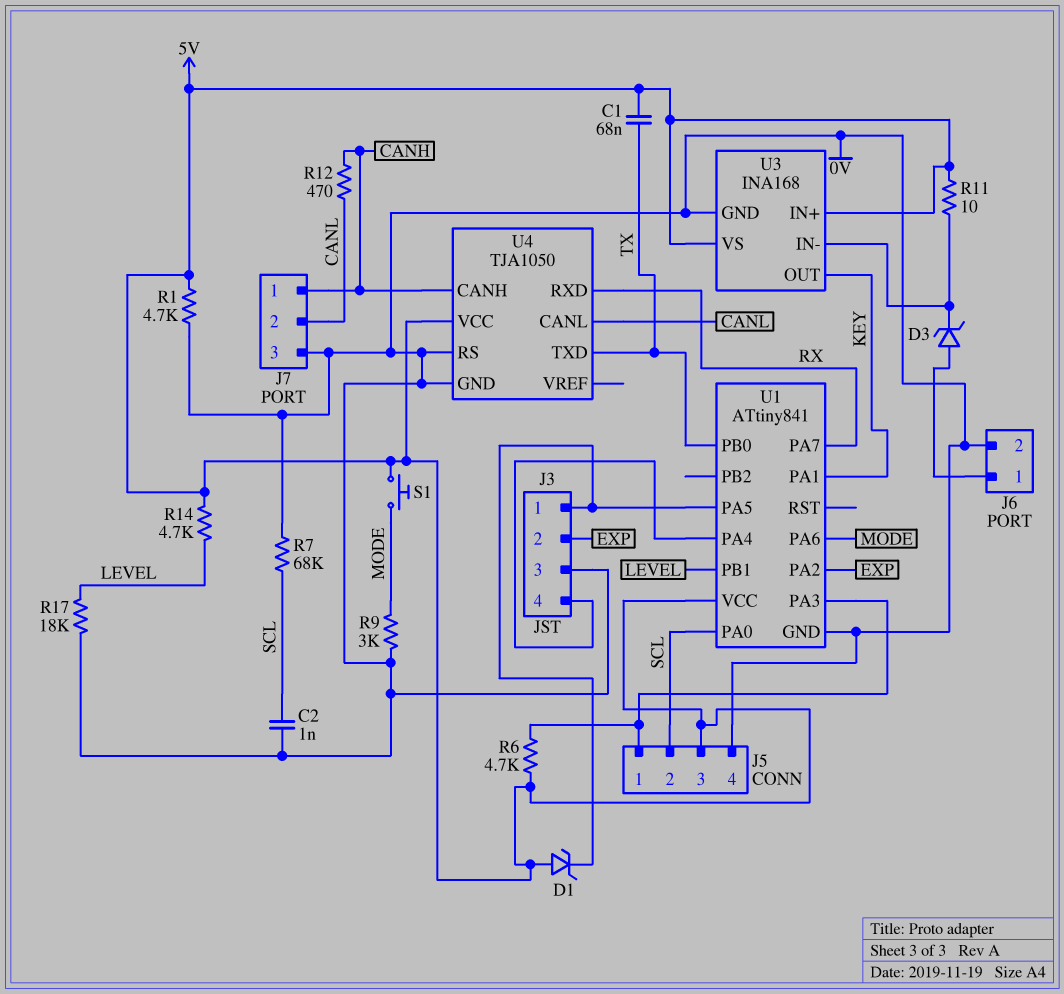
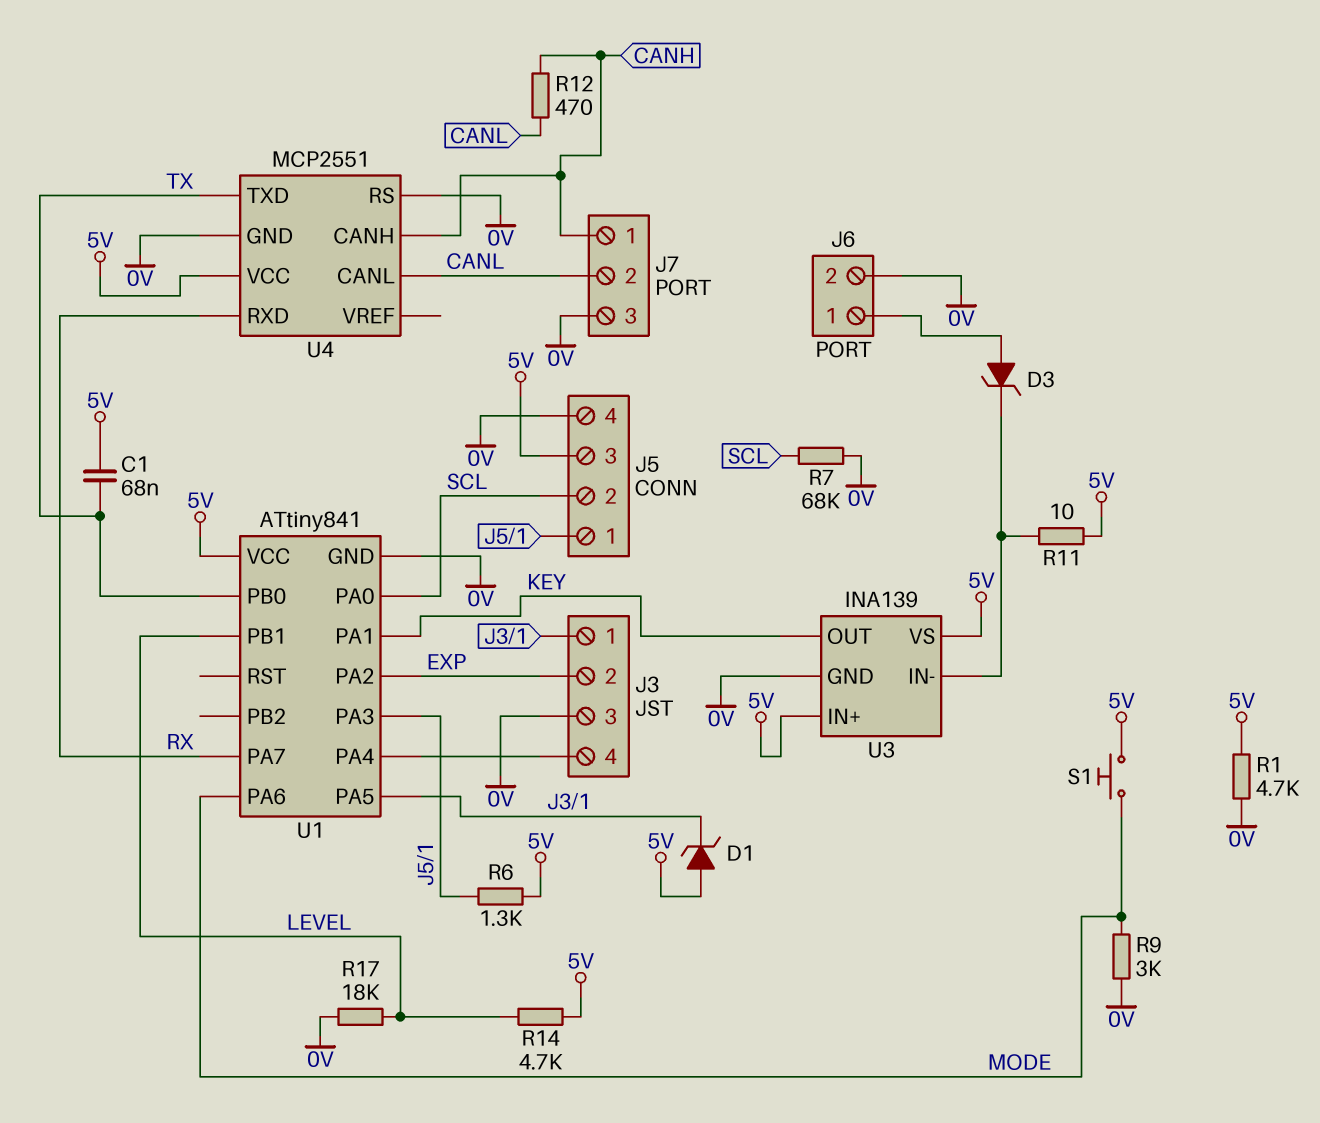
C2: 1nF (0V, SCL) -> none
R6: 4.7k (5V, J5/1) -> 1.3k (5V, J5/1)
U3: INA168 -> INA139
U4: TJA1050 -> MCP2551

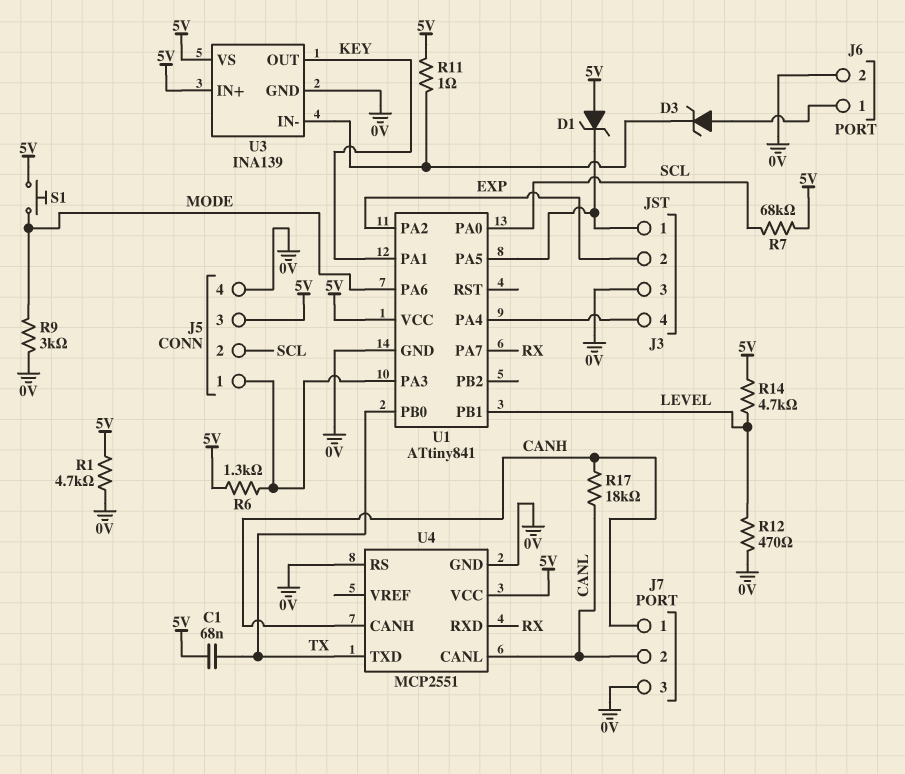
R7: 68k (0V, SCL) -> 68k (5V, SCL)
R11: 10 (5V, U3/IN-) -> 1 (5V, U3/IN-)
R12: 470 (CANH, CANL) -> 470 (0V, LEVEL)
R17: 18k (0V, LEVEL) -> 18k (CANH, CANL)

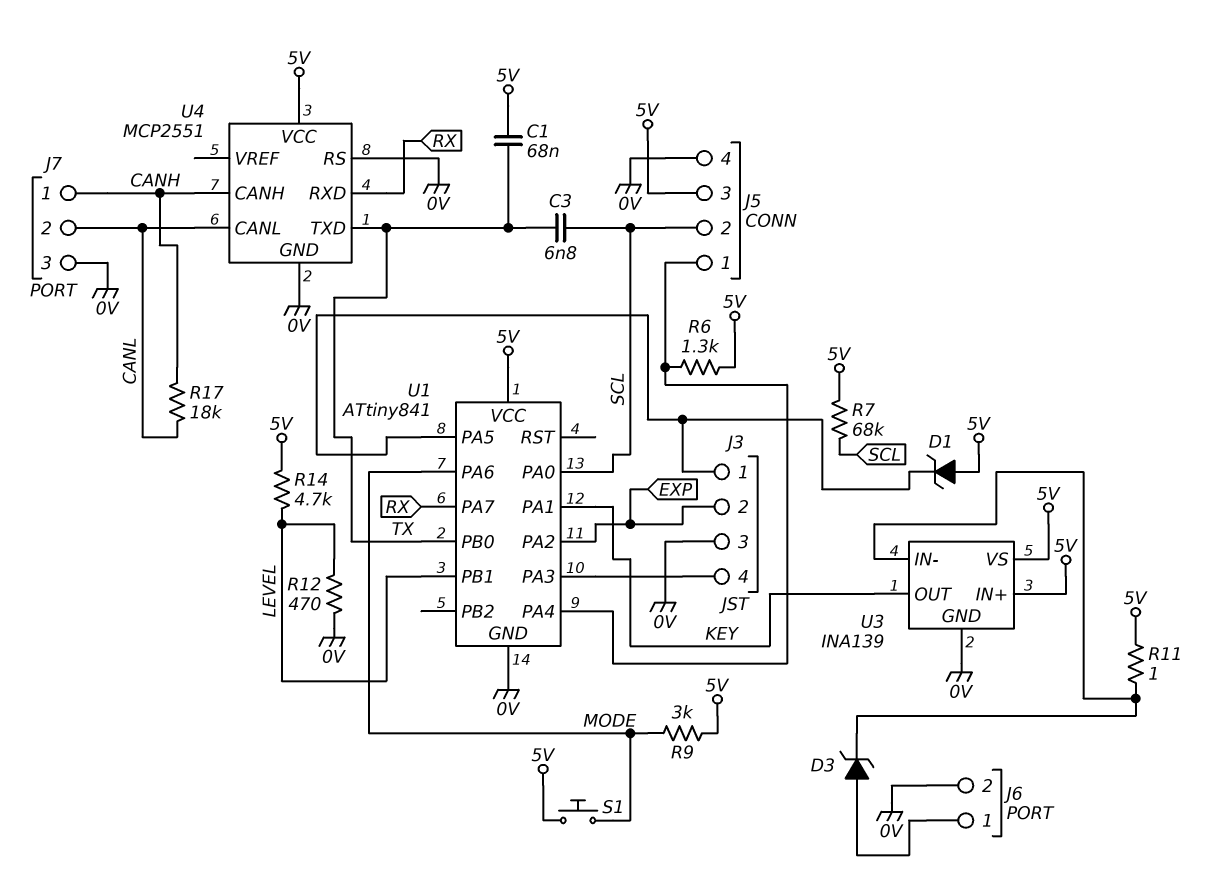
C3: none -> 6.8nF (SCL, TX)
R1: 4.7k (0V, 5V) -> none
R9: 3k (0V, MODE) -> 3k (5V, MODE)
U1 pin PA3: J5/1 -> J3/4
U1 pin PA4: J3/4 -> J5/1

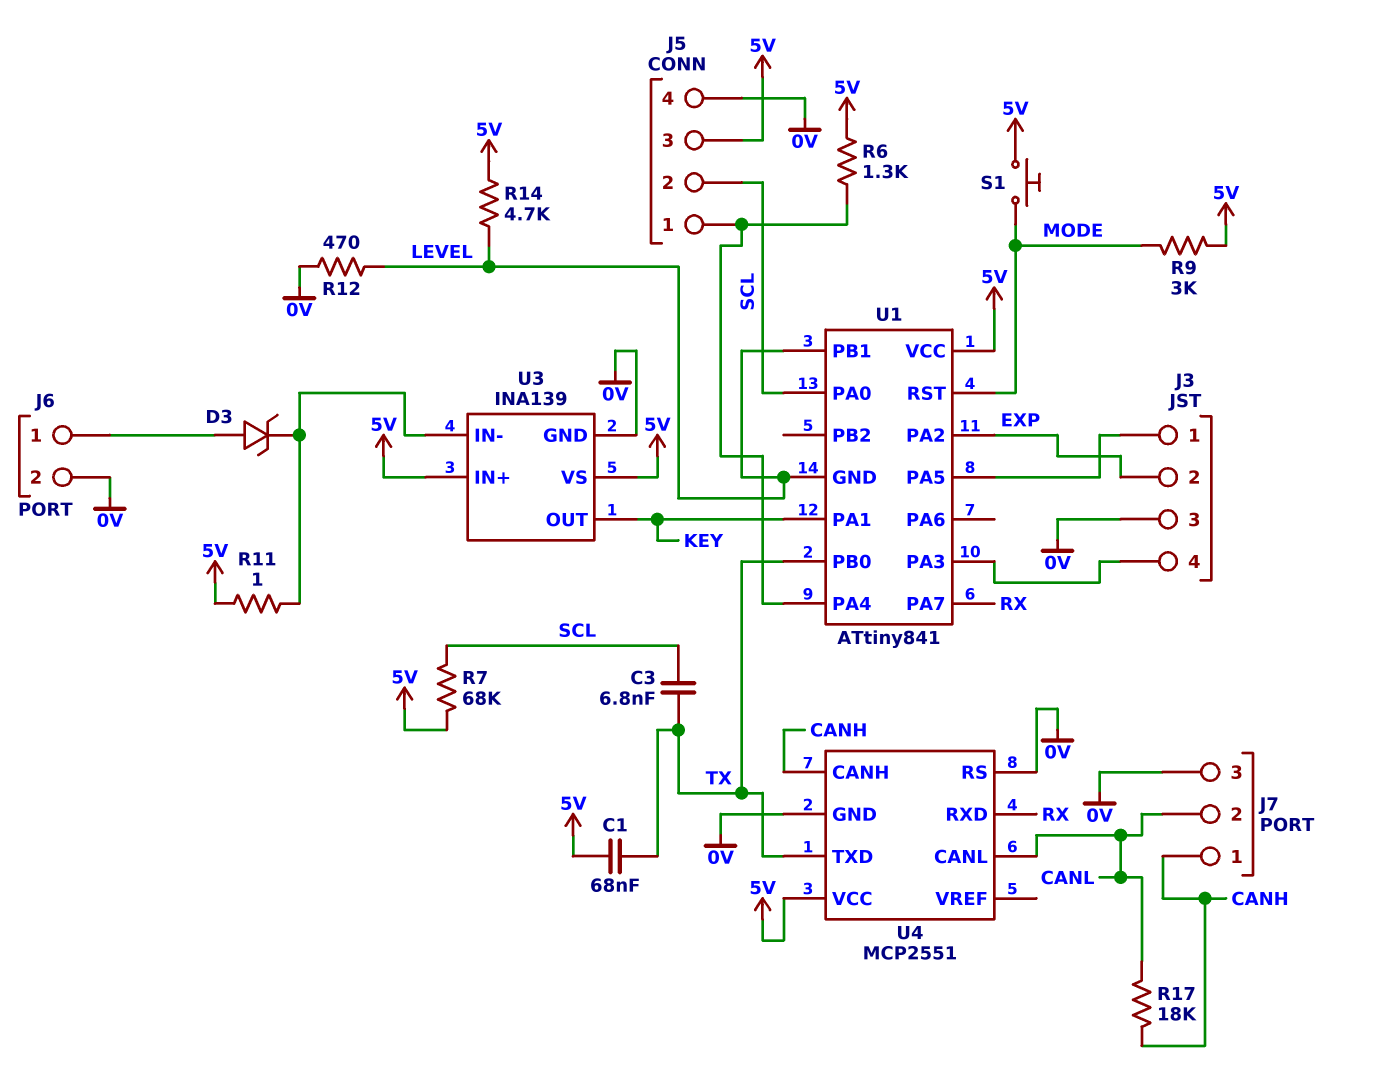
D1: zener (A 5V, K J3/1) -> none
U1 pin GND: 0V -> LEVEL
U1 pin PA6: MODE -> none
U1 pin RST: none -> MODE

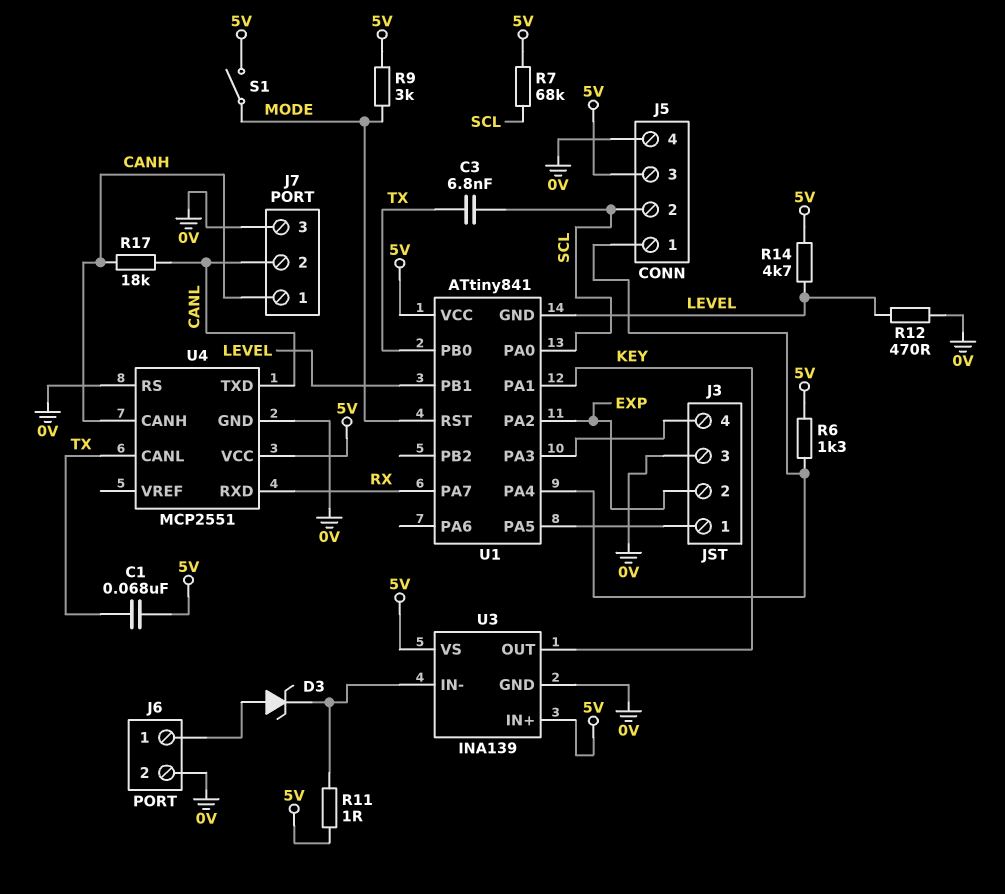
S1: button (5V, MODE) -> switch (5V, MODE)
U4 pin CANL: CANL -> TX
U4 pin TXD: TX -> CANL

